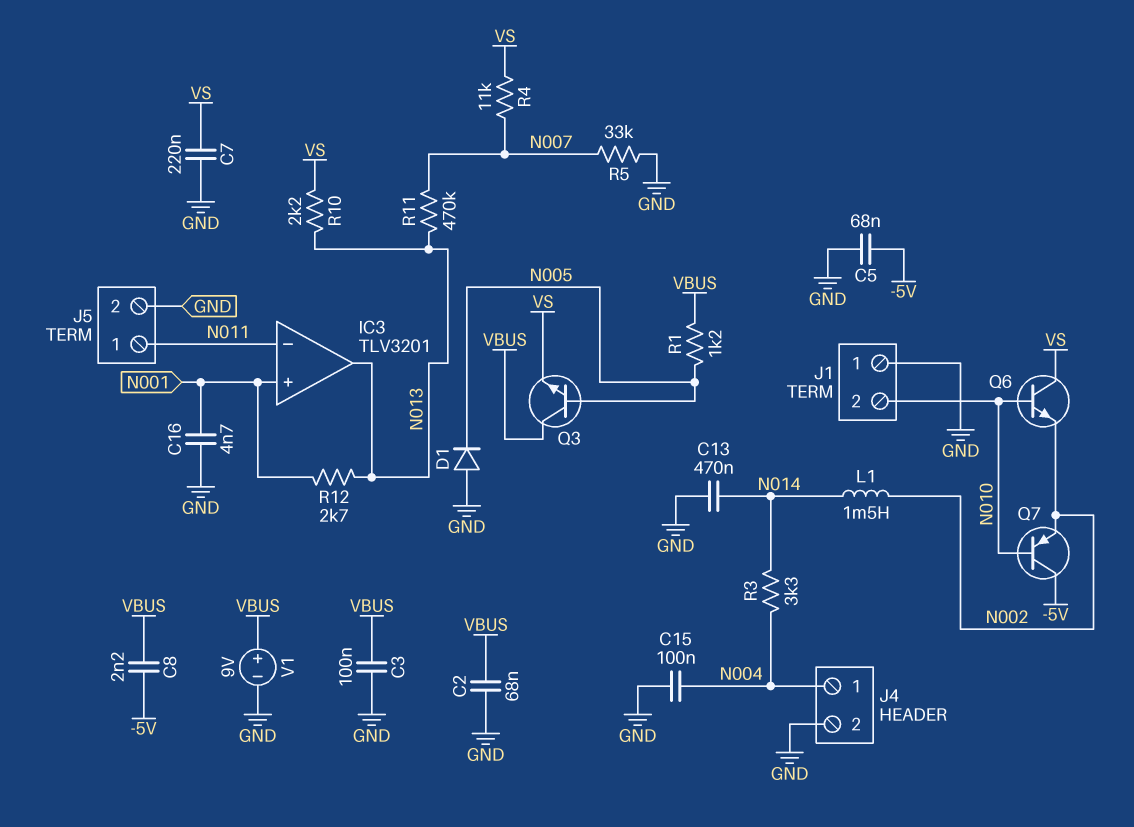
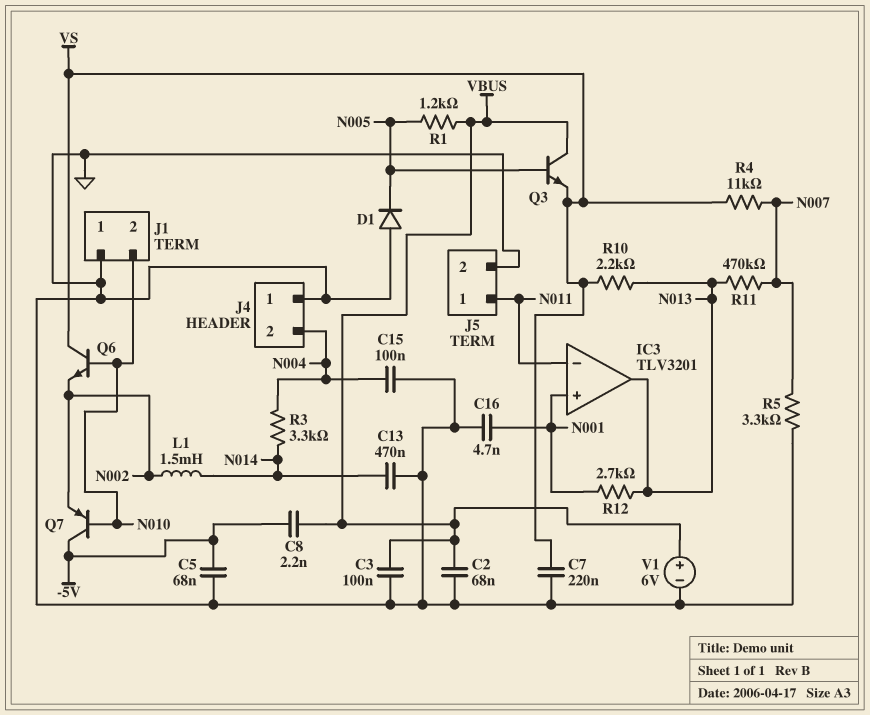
J4 pin 1: N004 -> GND
J4 pin 2: GND -> N004
R5: 33k (GND, N007) -> 3.3k (GND, N007)
V1: 9V (plus VBUS, minus GND) -> 6V (plus VBUS, minus GND)

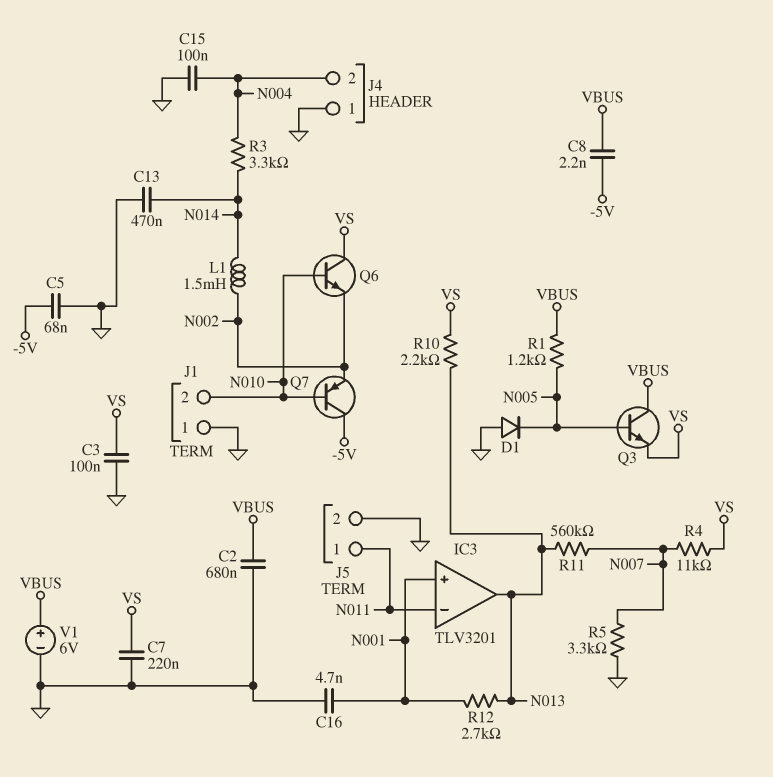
C2: 68nF (GND, VBUS) -> 680nF (GND, VBUS)
C3: 100nF (GND, VBUS) -> 100nF (GND, VS)
R11: 470k (N007, N013) -> 560k (N007, N013)

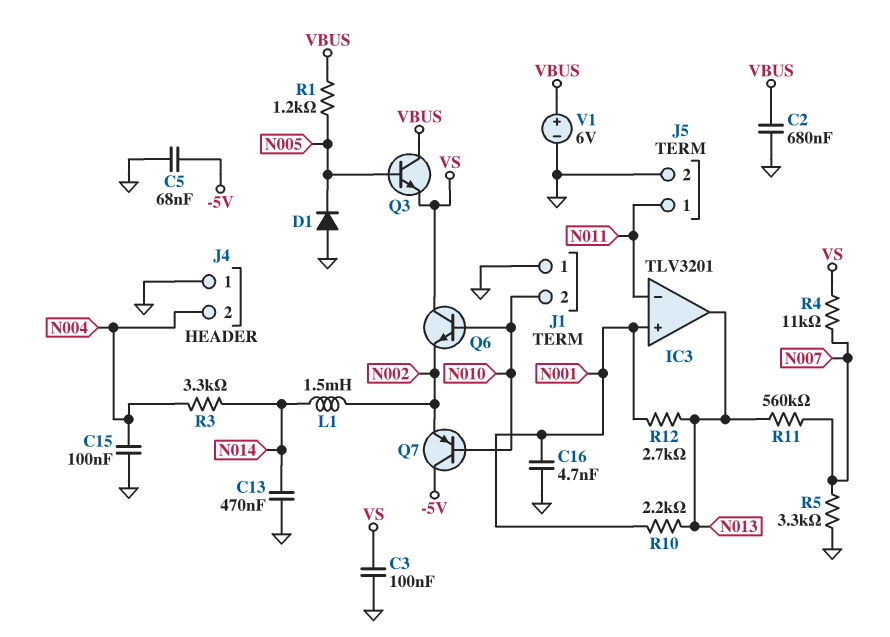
C7: 220nF (GND, VS) -> none
C8: 2.2nF (-5V, VBUS) -> none
R10: 2.2k (N013, VS) -> 2.2k (N001, N013)

